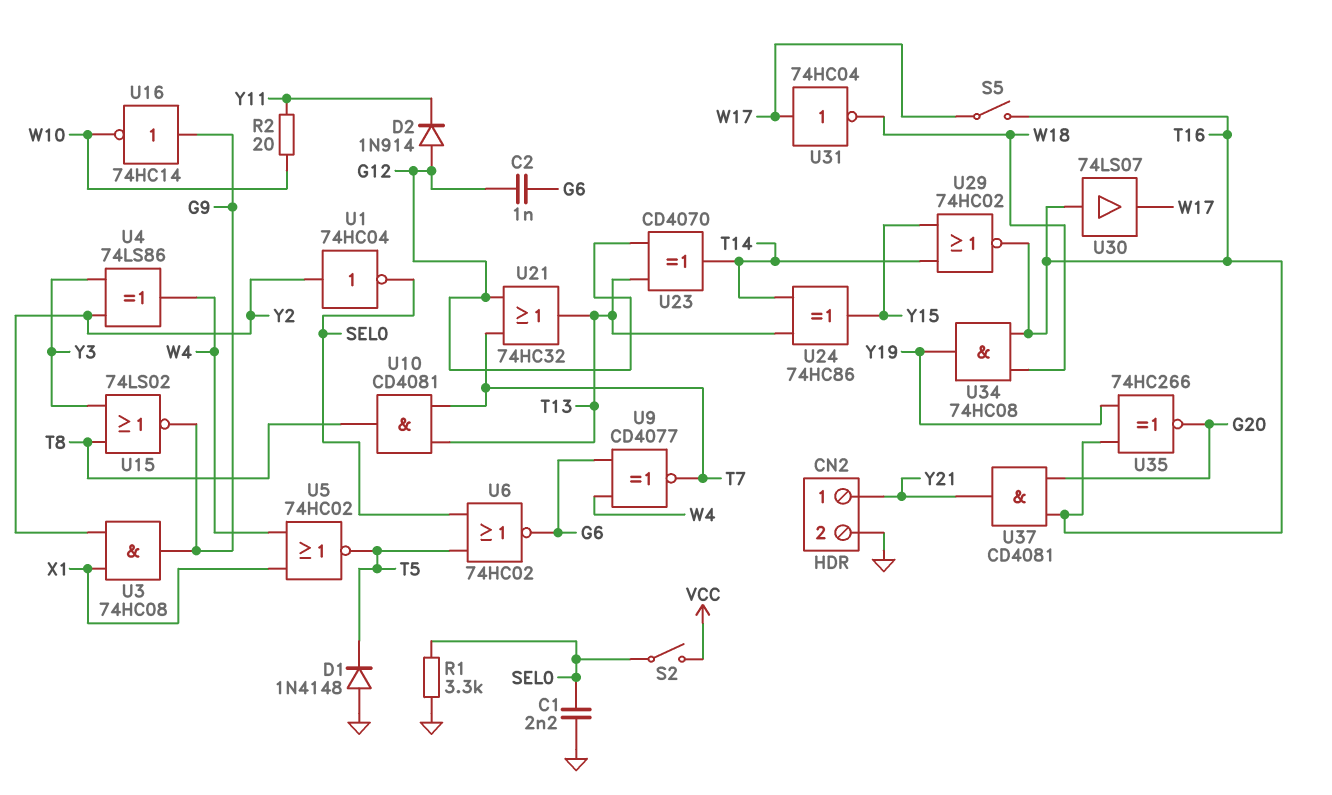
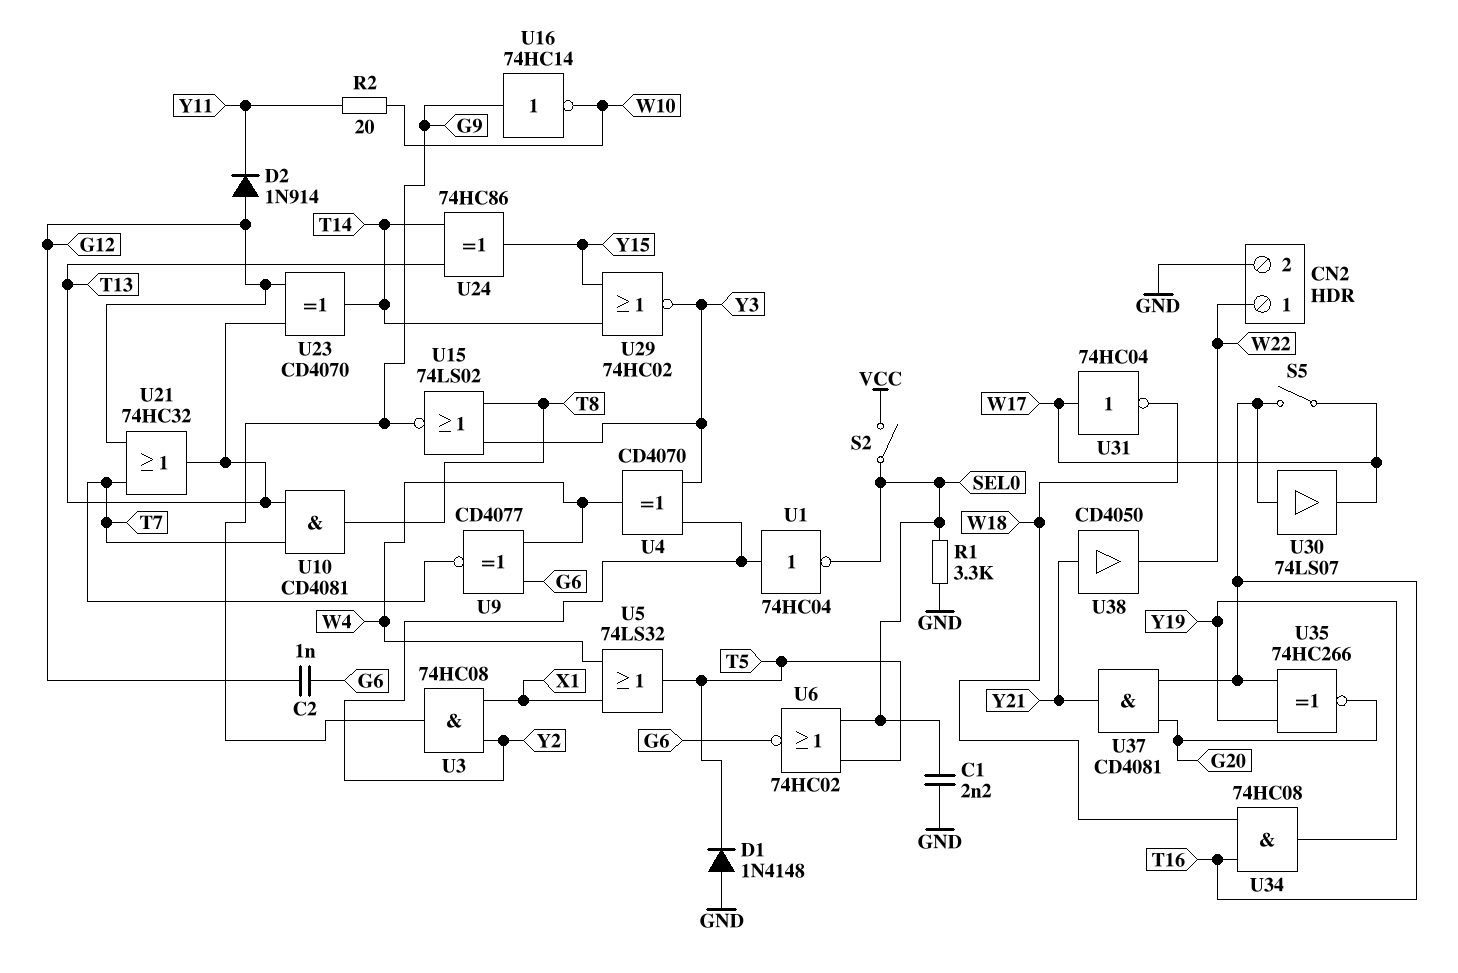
CN2 pin 1: Y21 -> W22
U4: XOR 74LS86 (in Y2, in Y3, out W4) -> XOR CD4070 (in Y2, in Y3, out W4)
U5: NOR 74HC02 (in W4, in X1, out T5) -> OR 74LS32 (in W4, in X1, out T5)
U29: NOR 74HC02 (in T14, in Y15, out T16) -> NOR 74HC02 (in T14, in Y15, out Y3)
U38: none -> buffer CD4050 (in Y21, out W22)

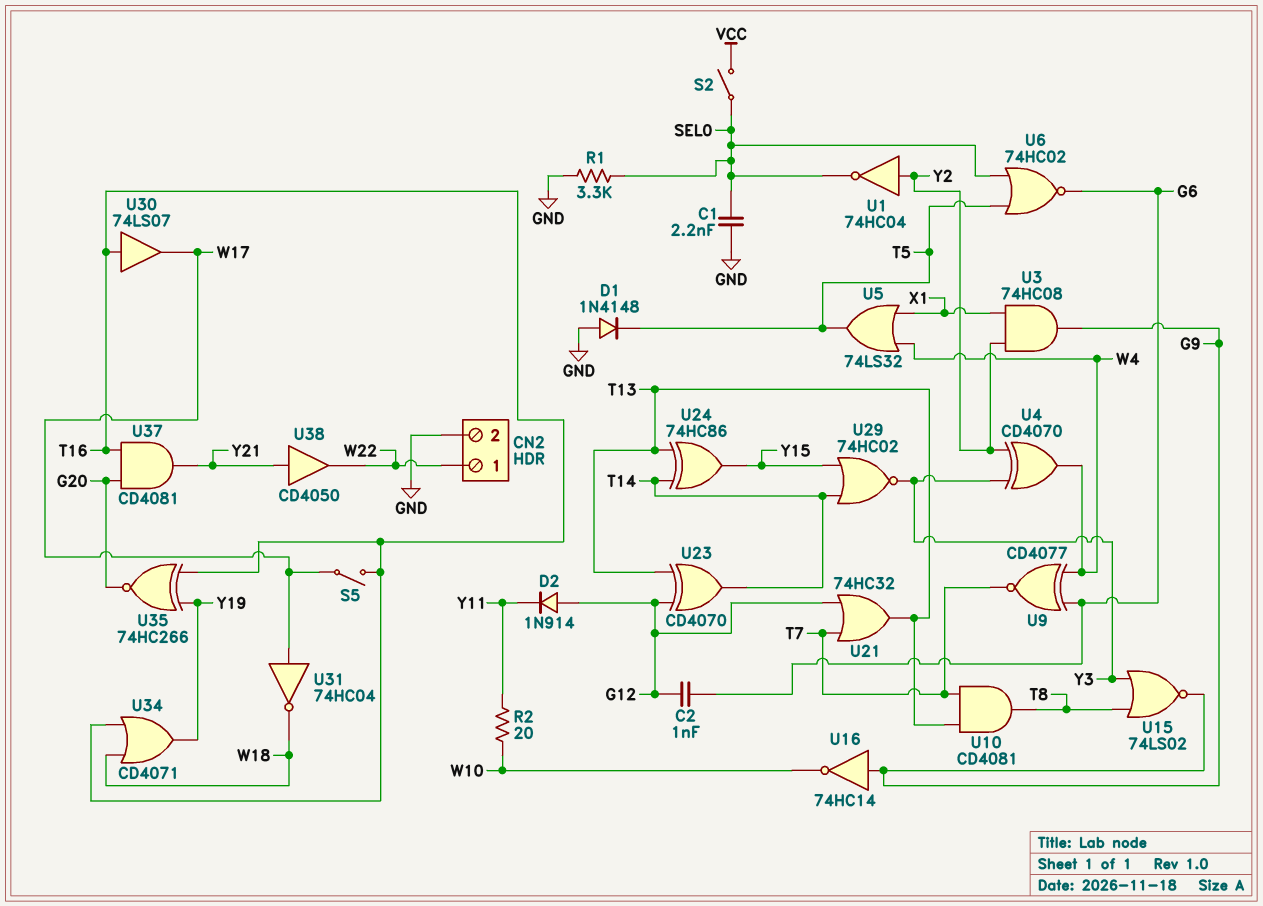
U34: AND 74HC08 (in T16, in W18, out Y19) -> OR CD4071 (in T16, in W18, out Y19)

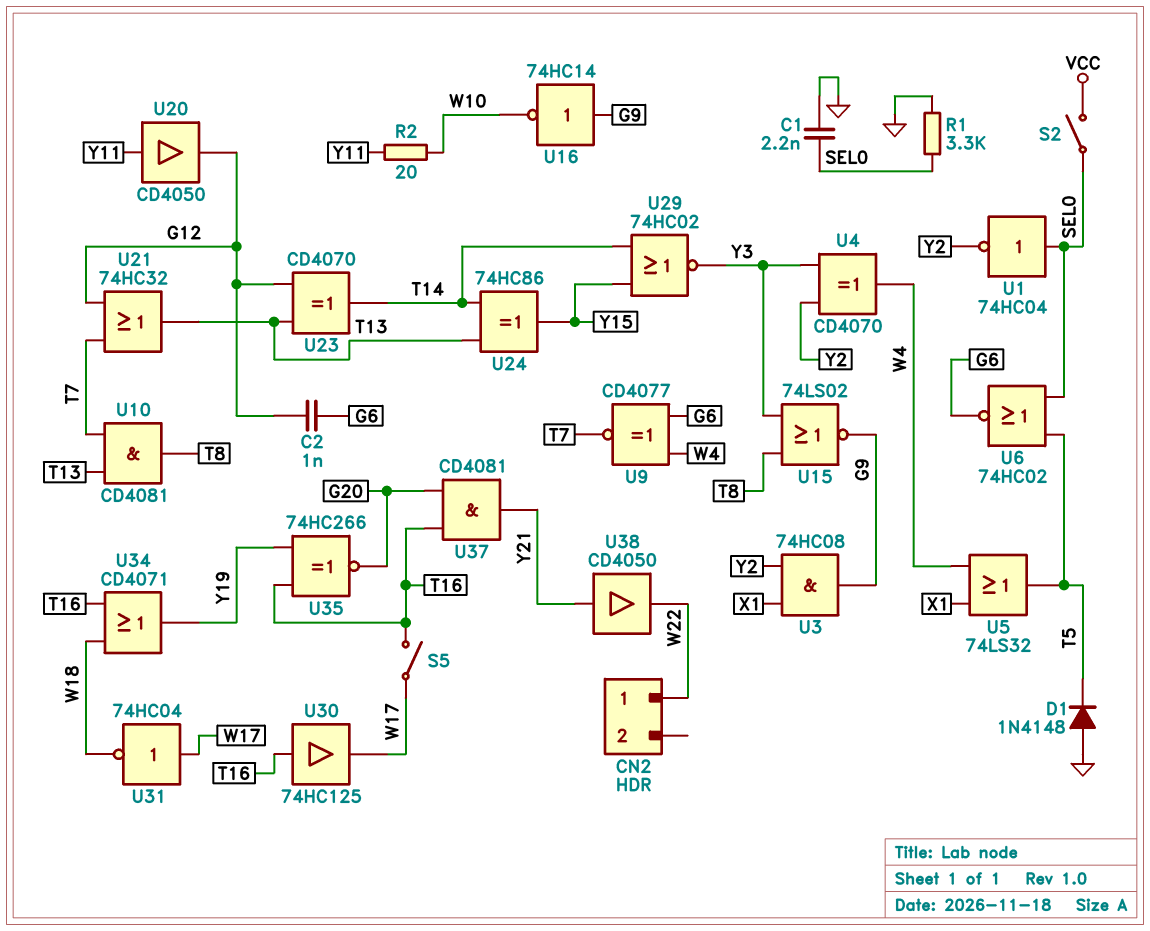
CN2 pin 2: GND -> none
D2: diode 1N914 (A G12, K Y11) -> none
U1: NOT 74HC04 (in Y2, out SEL0) -> NOT 74HC04 (in SEL0, out Y2)
U20: none -> buffer CD4050 (in Y11, out G12)
U30: buffer 74LS07 (in T16, out W17) -> buffer 74HC125 (in T16, out W17)

